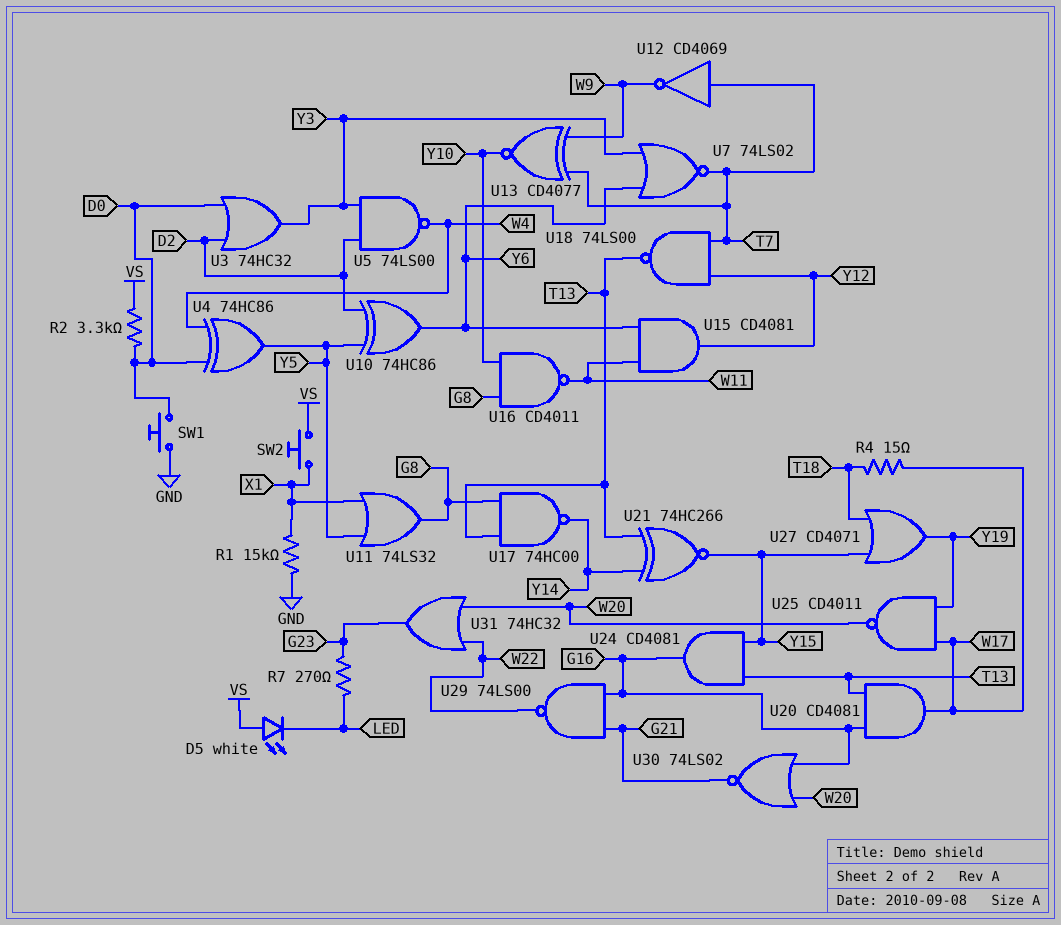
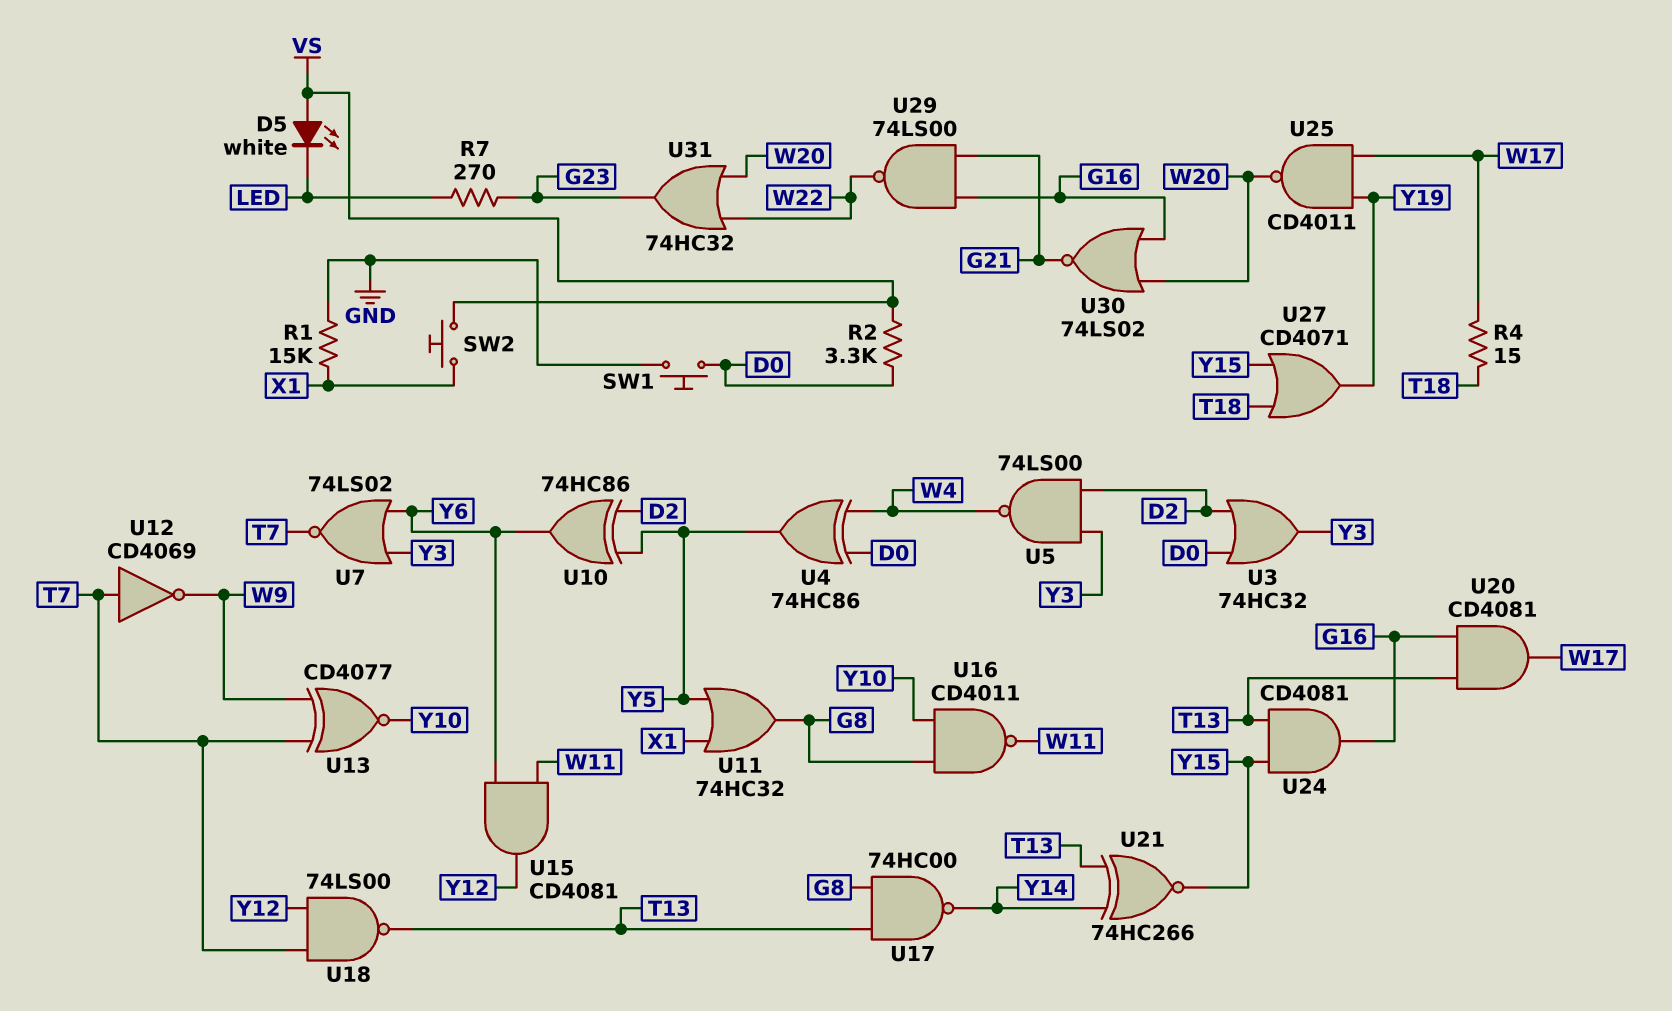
U11: OR 74LS32 (in X1, in Y5, out G8) -> OR 74HC32 (in X1, in Y5, out G8)

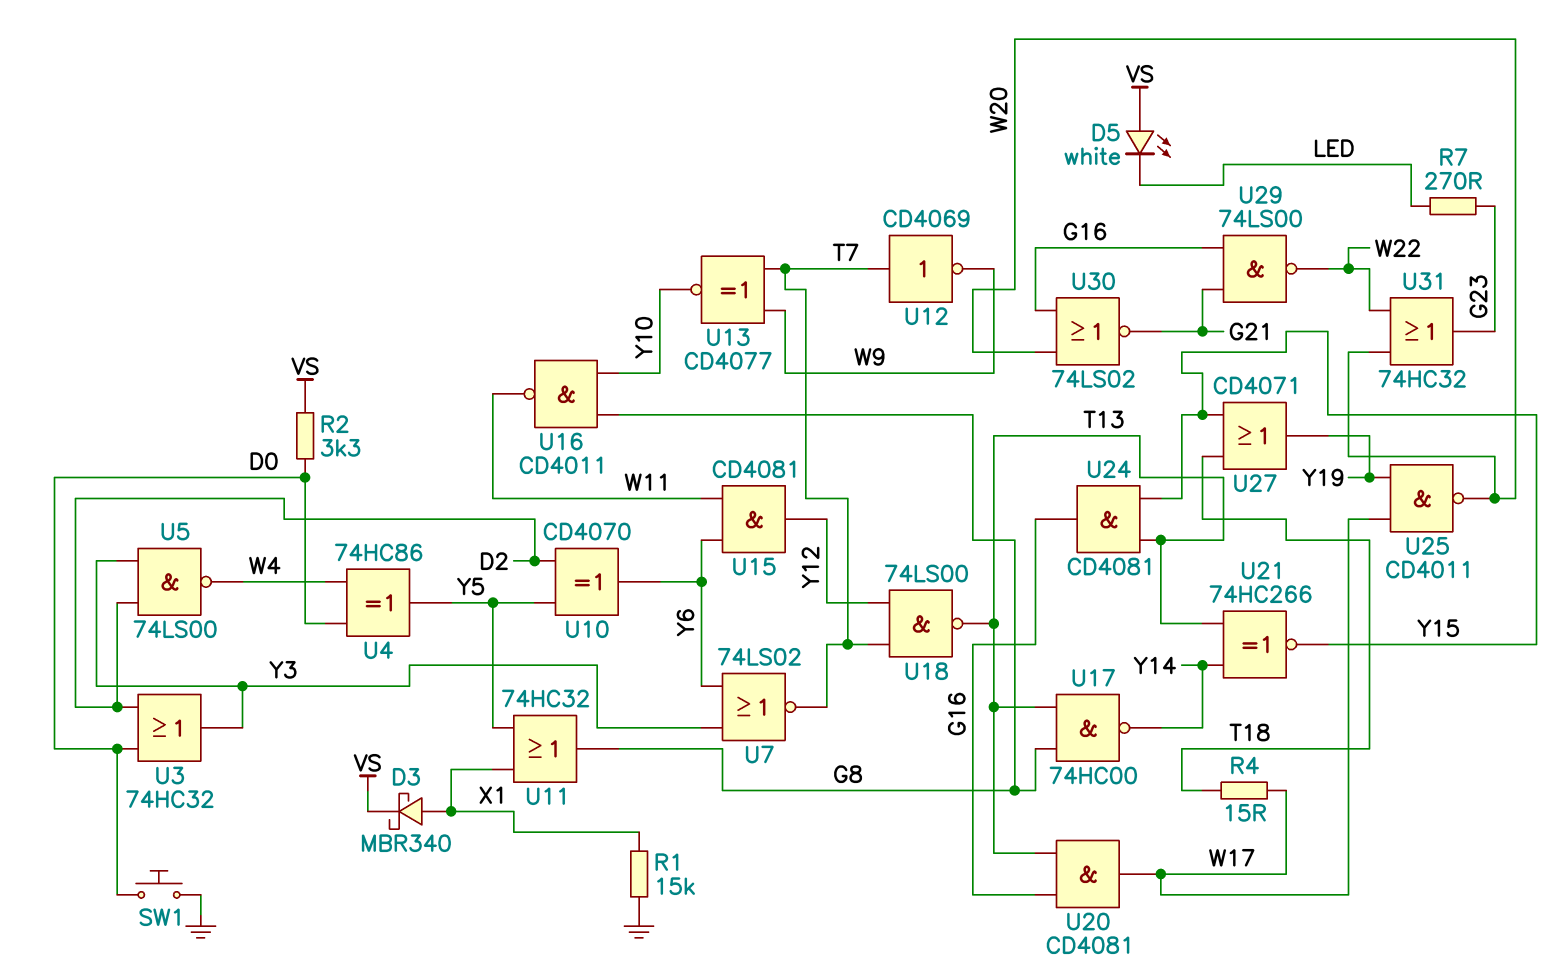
D3: none -> schottky MBR340 (A X1, K VS)
SW2: button (VS, X1) -> none
U10: XOR 74HC86 (in D2, in Y5, out Y6) -> XOR CD4070 (in D2, in Y5, out Y6)

